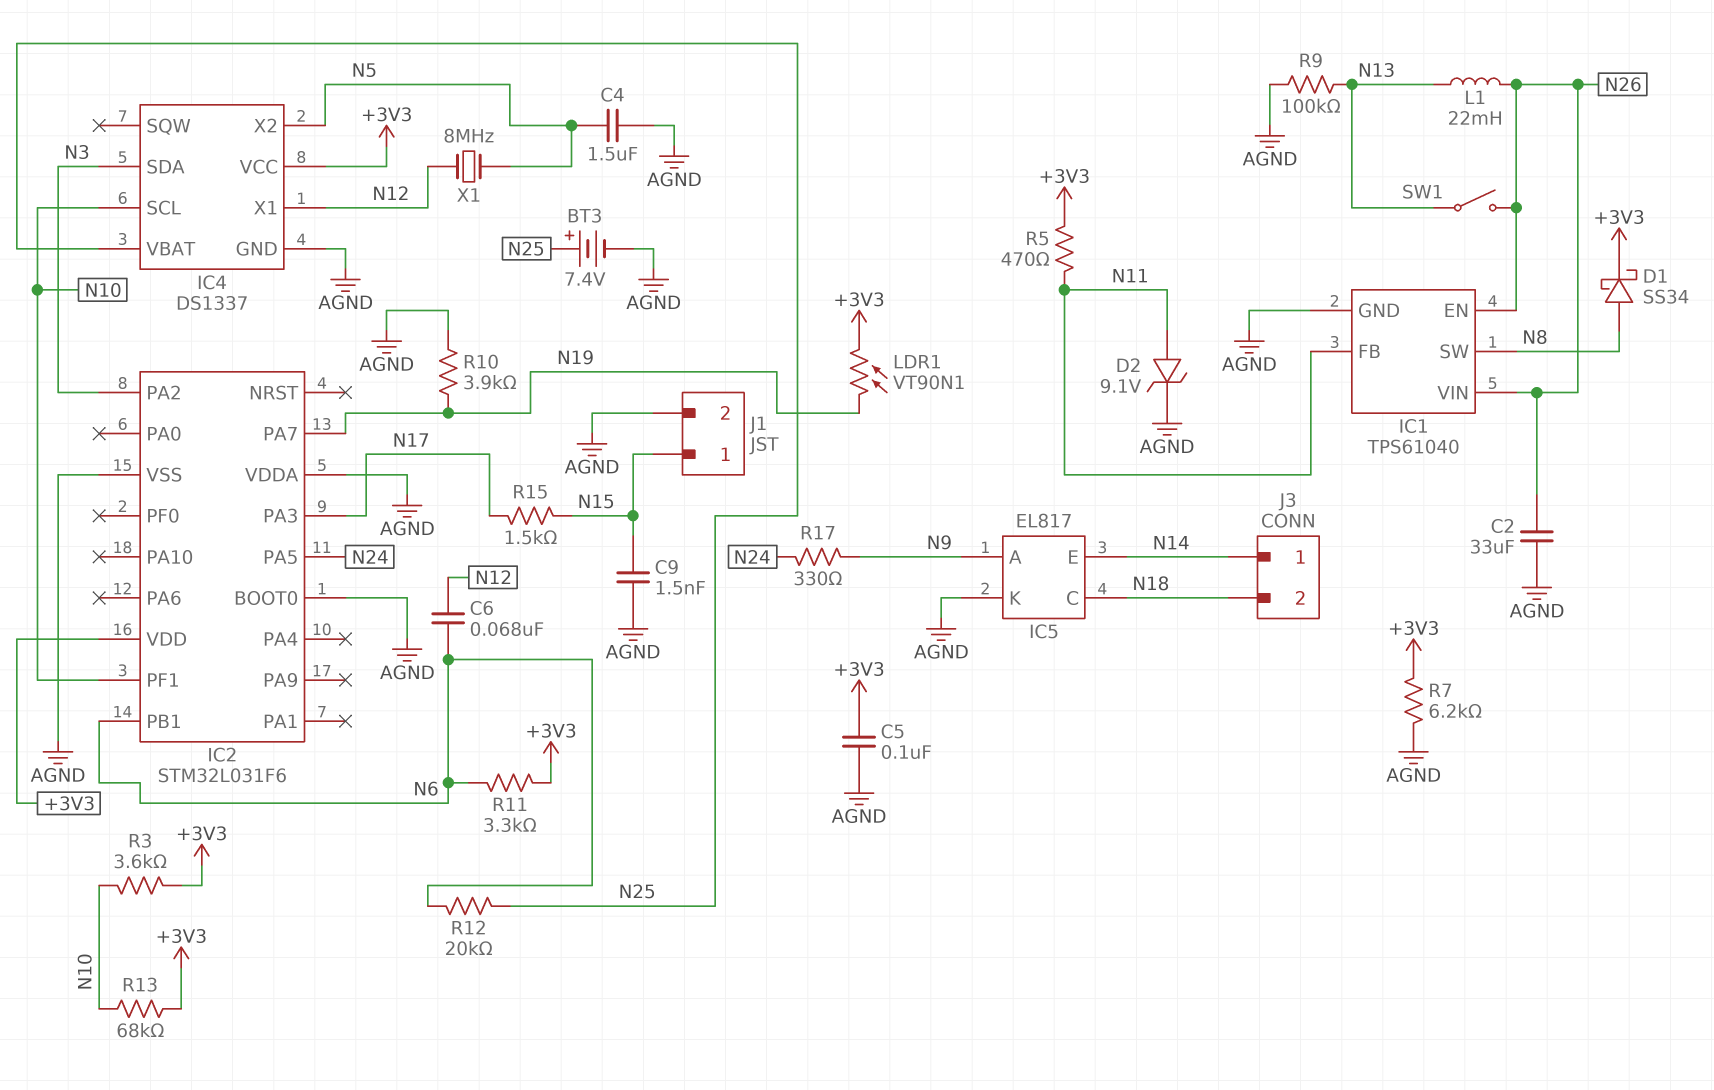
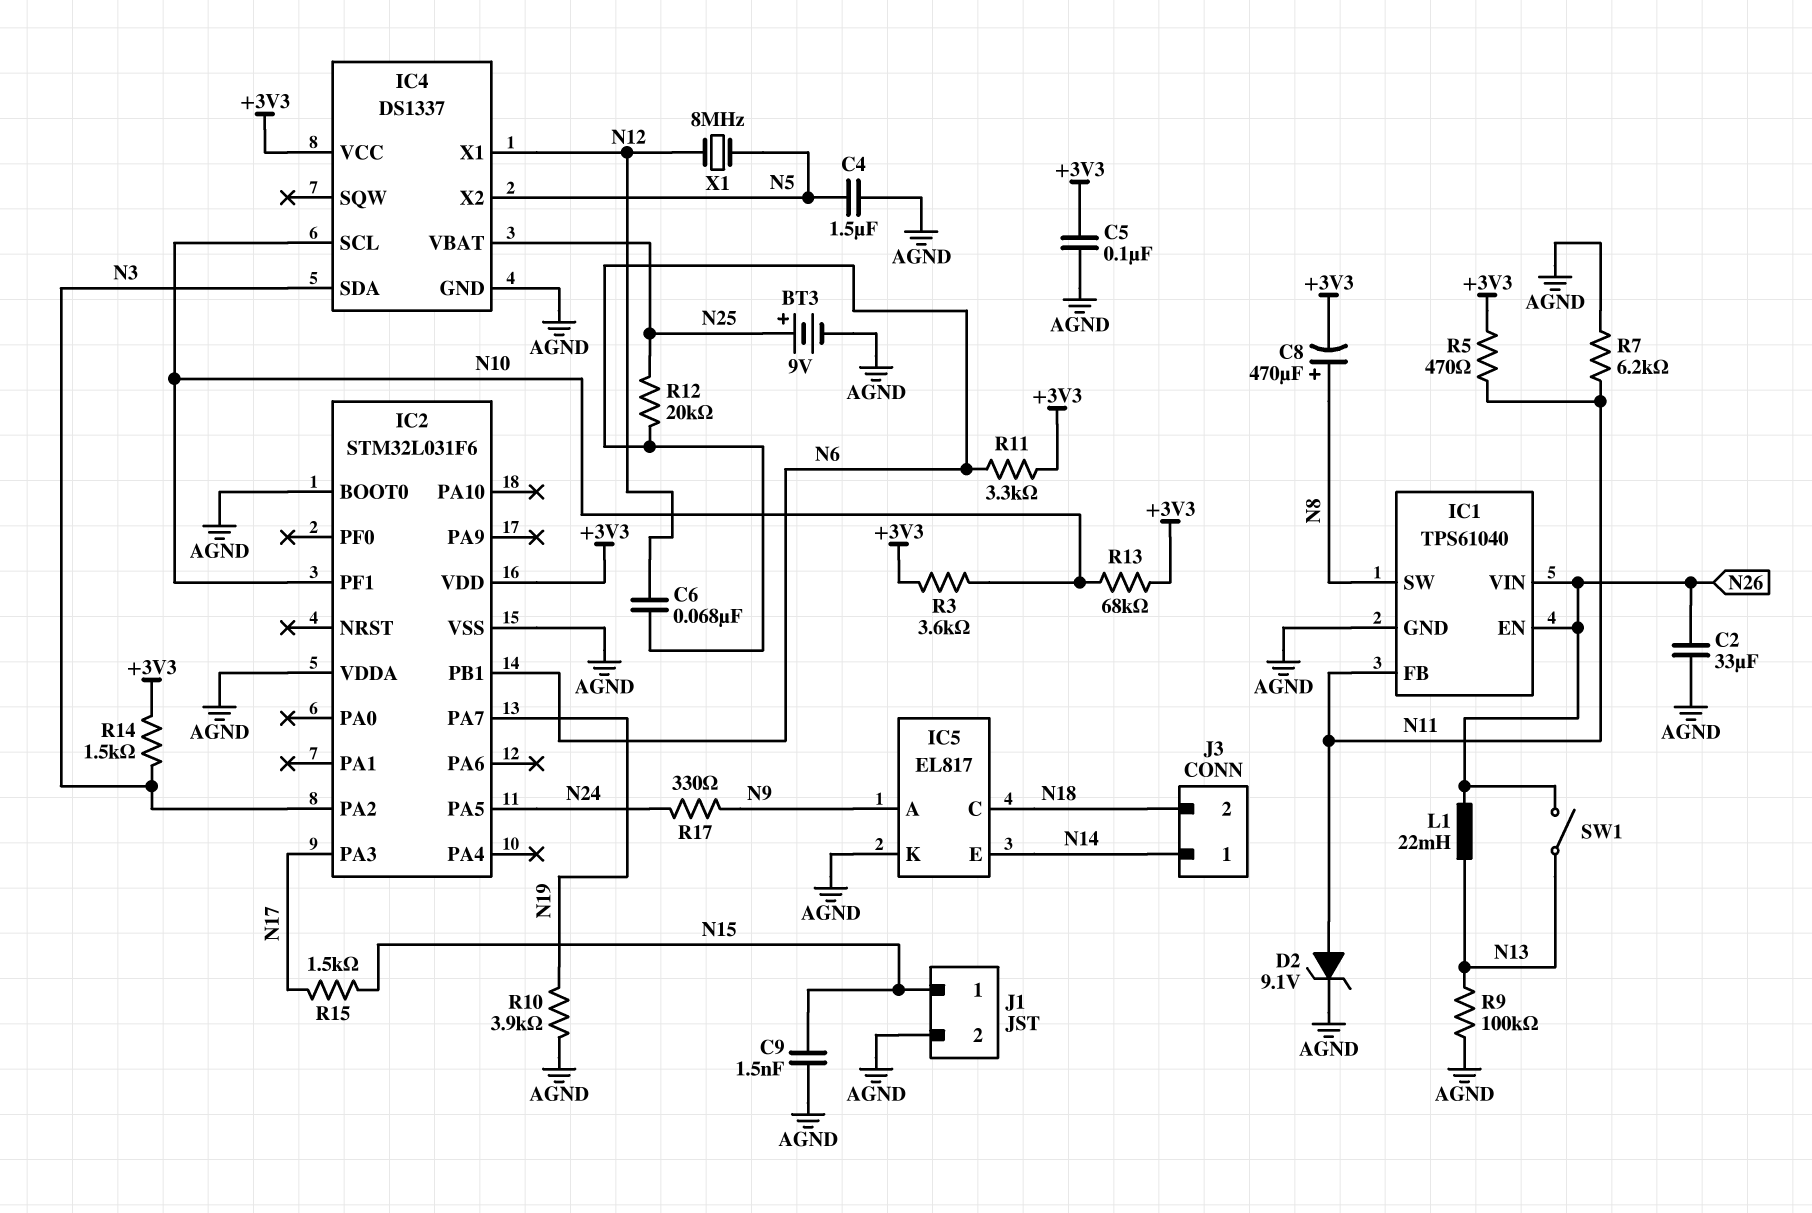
BT3: 7.4V (plus N25, minus AGND) -> 9V (plus N25, minus AGND)
C8: none -> 470uF (plus N8, minus +3V3)
D1: schottky SS34 (A N8, K +3V3) -> none
LDR1: VT90N1 (+3V3, N19) -> none
R7: 6.2k (+3V3, AGND) -> 6.2k (AGND, N11)
R14: none -> 1.5k (+3V3, N3)

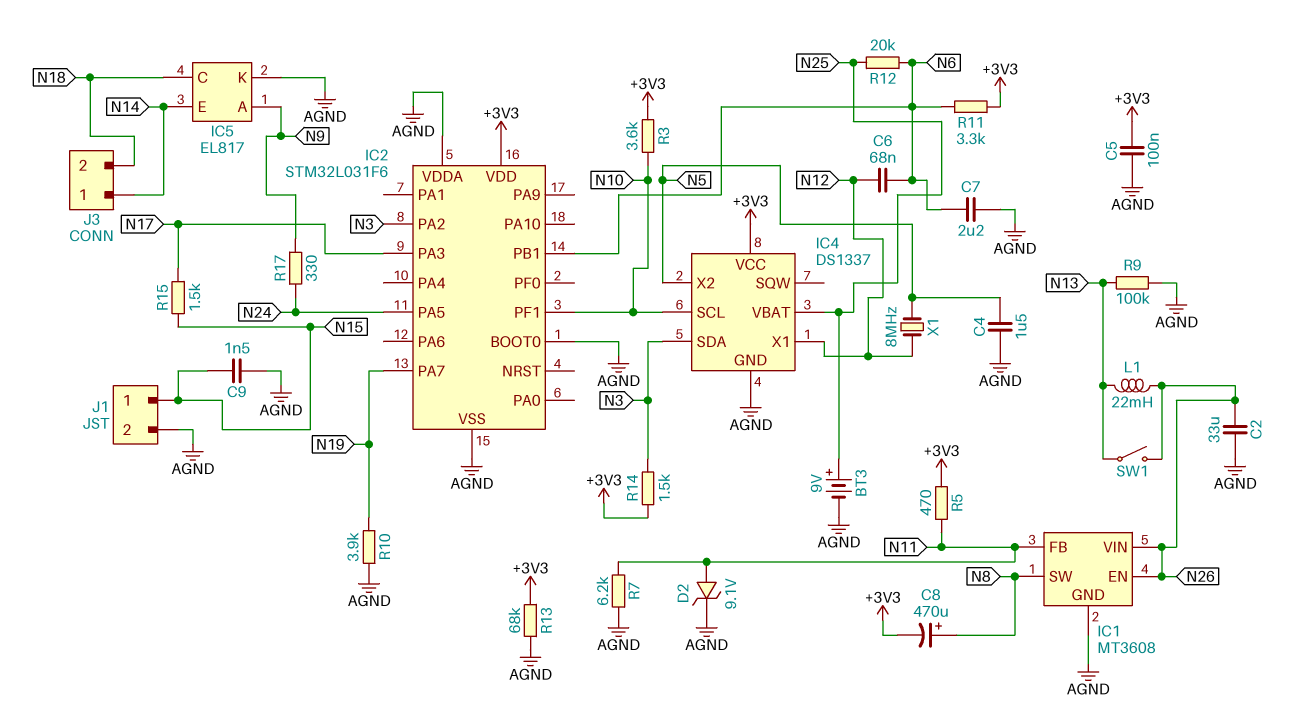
C7: none -> 2.2uF (AGND, N6)
IC1: TPS61040 -> MT3608
R13: 68k (+3V3, N10) -> 68k (+3V3, AGND)

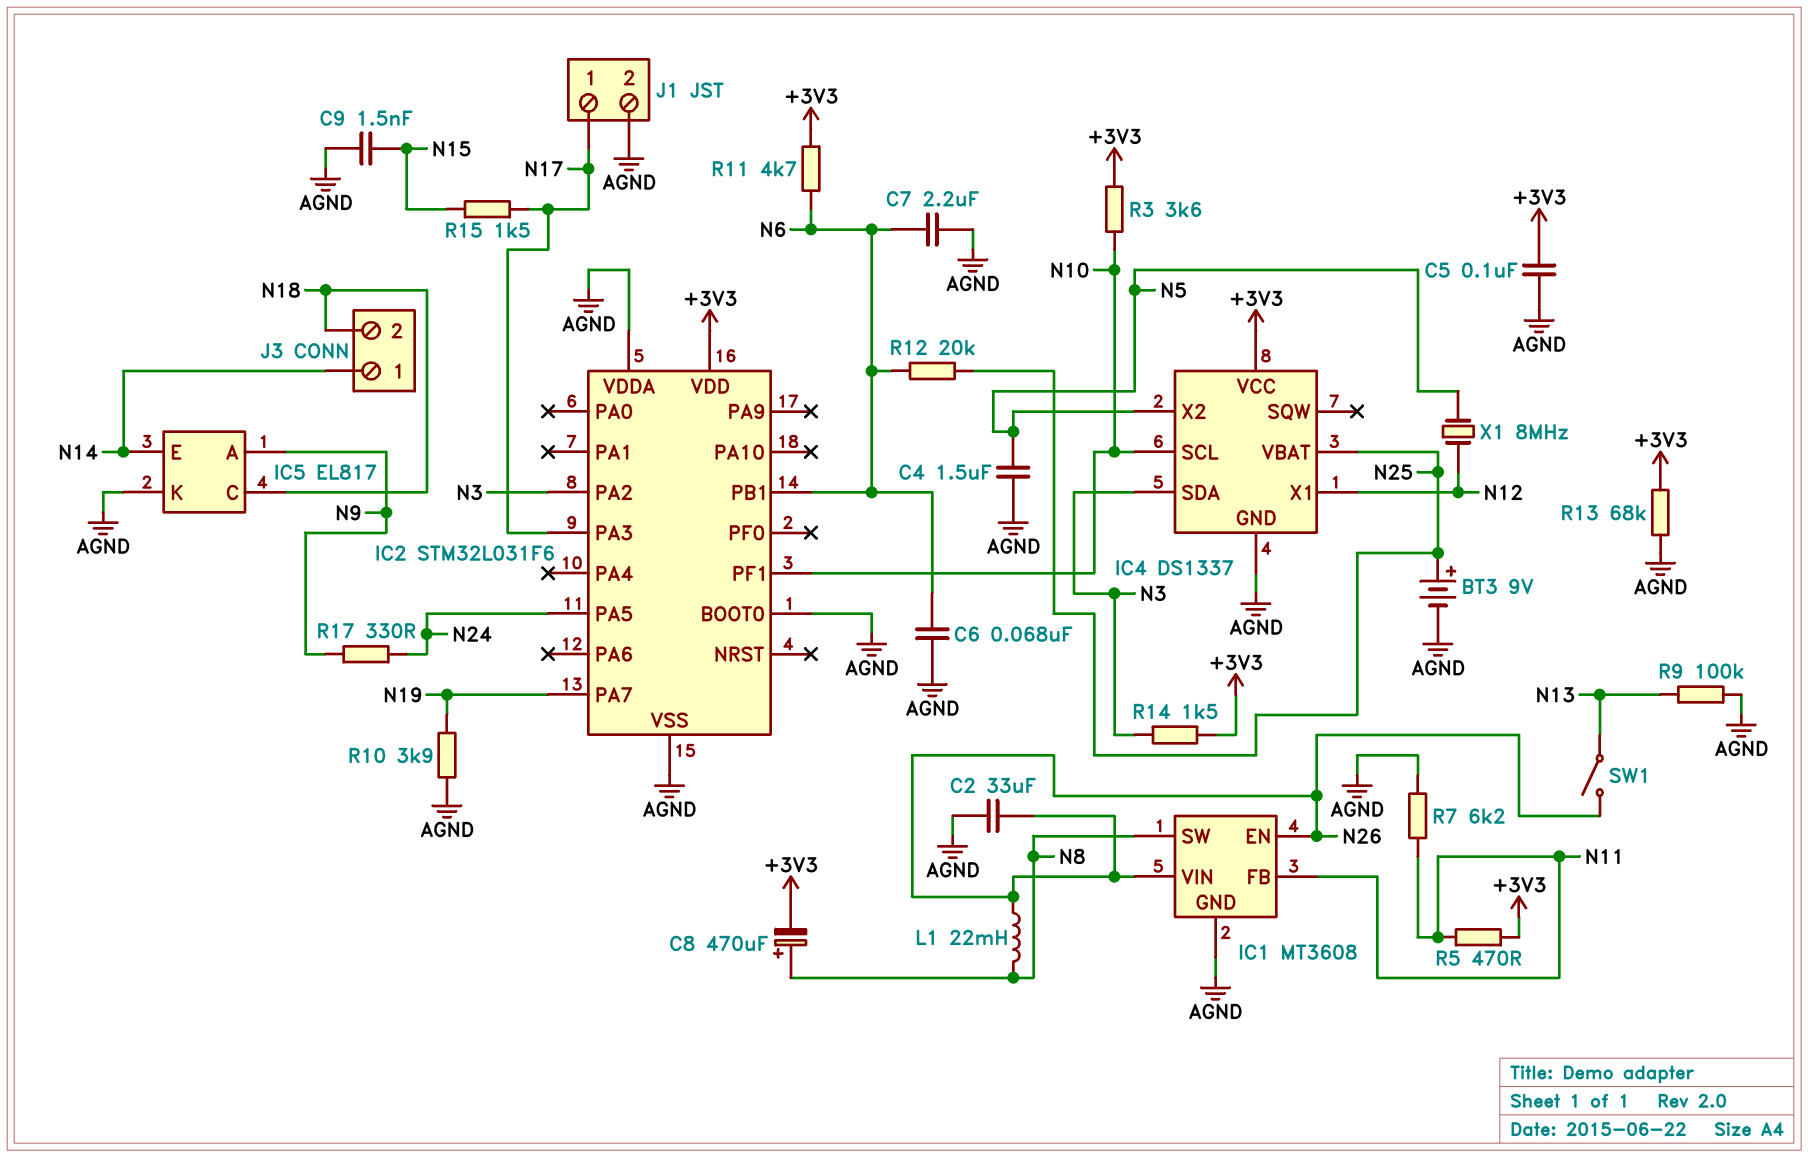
C6: 68nF (N6, N12) -> 68nF (AGND, N6)
D2: zener 9.1V (A N11, K AGND) -> none
J1 pin 1: N15 -> N17
L1: 22mH (N13, N26) -> 22mH (N8, N26)
R11: 3.3k (+3V3, N6) -> 4.7k (+3V3, N6)

